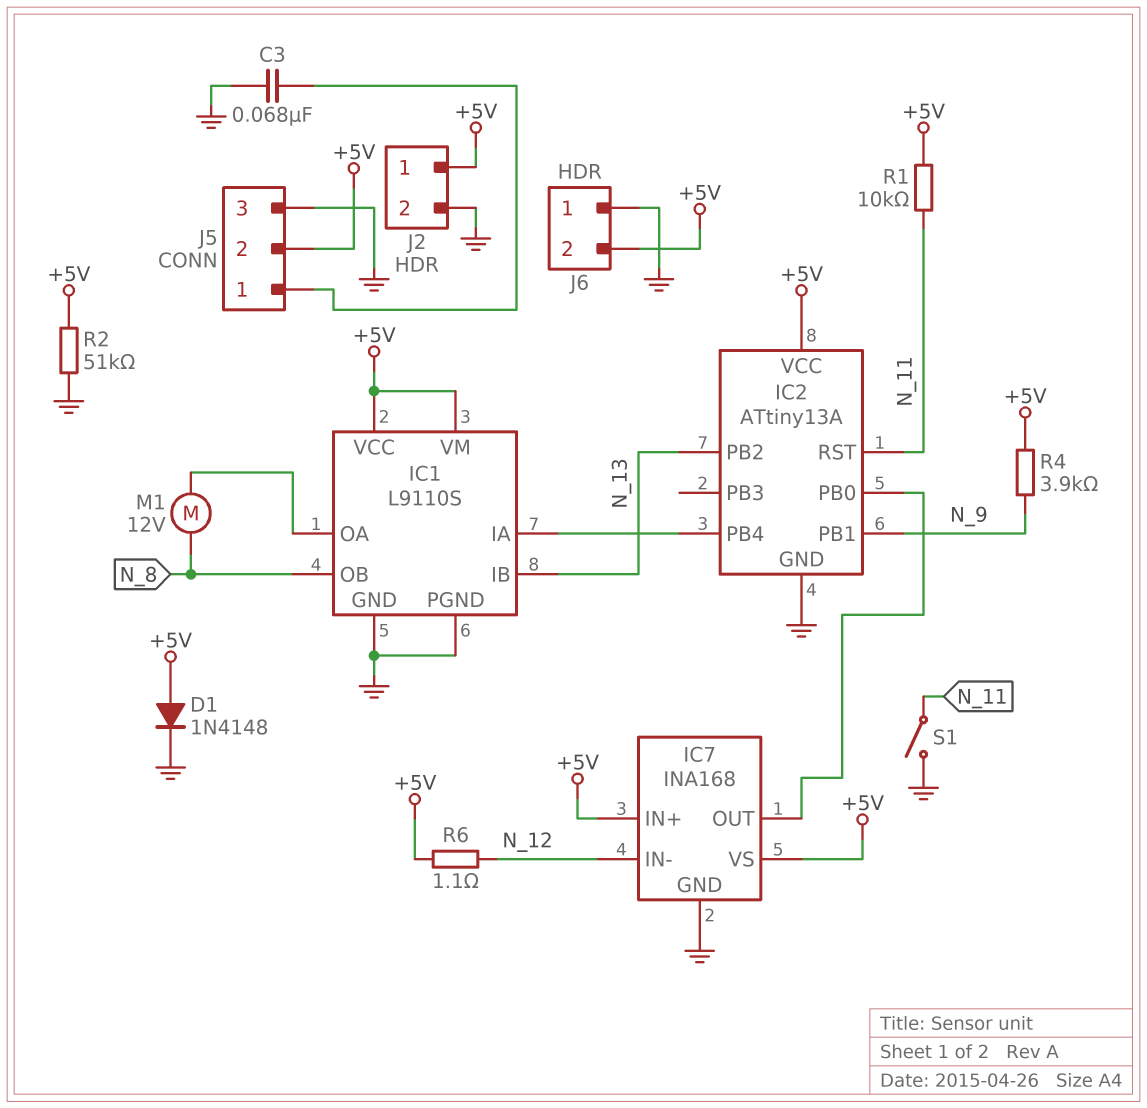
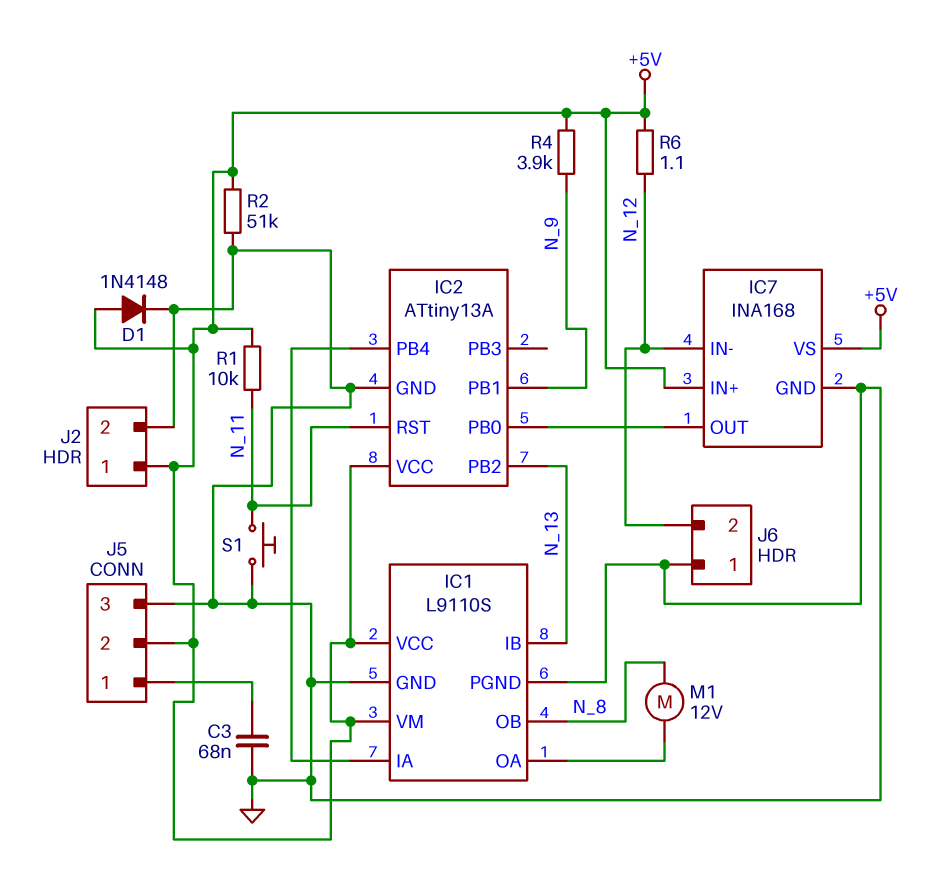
J6 pin 2: +5V -> N_12
S1: switch (GND, N_11) -> button (GND, N_11)

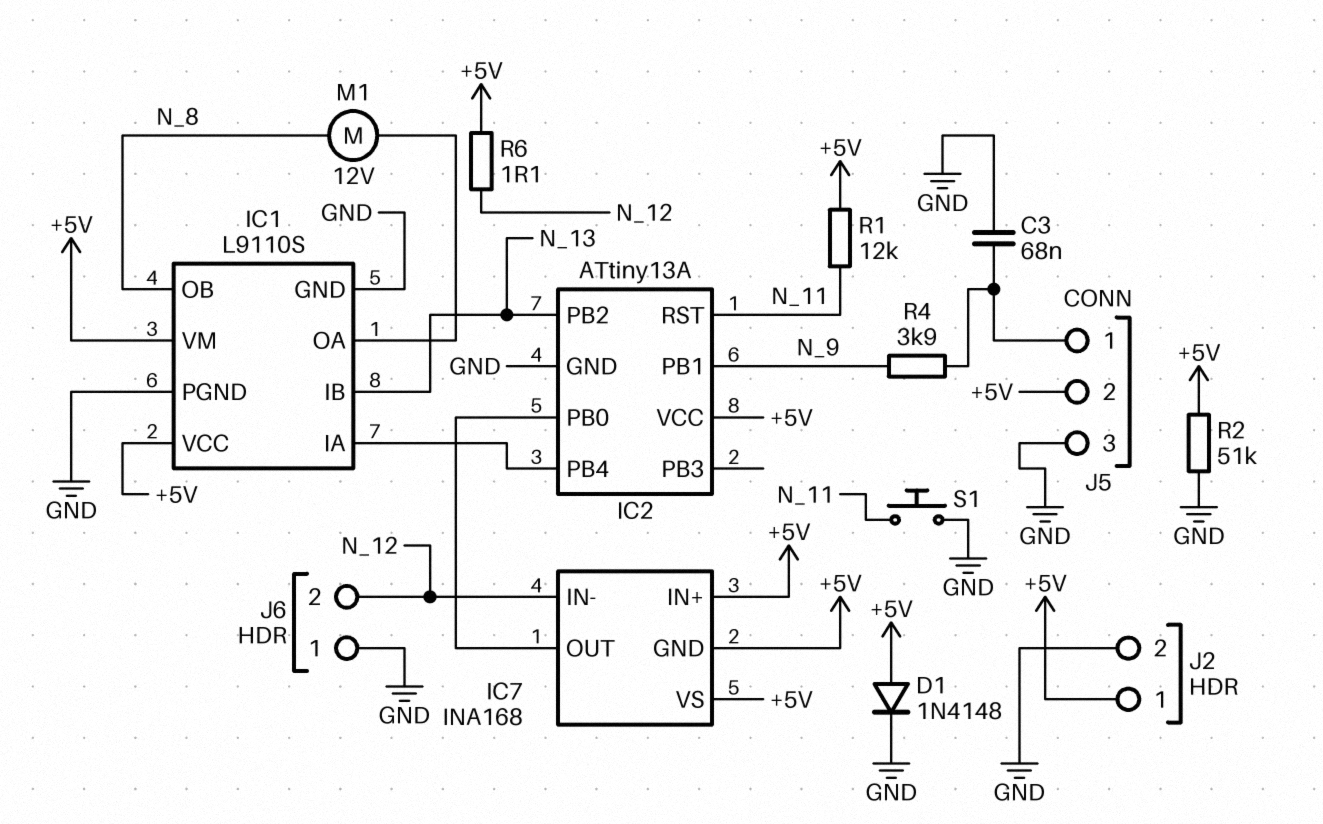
IC7 pin GND: GND -> +5V
R1: 10k (+5V, N_11) -> 12k (+5V, N_11)
R4: 3.9k (+5V, N_9) -> 3.9k (J5/1, N_9)

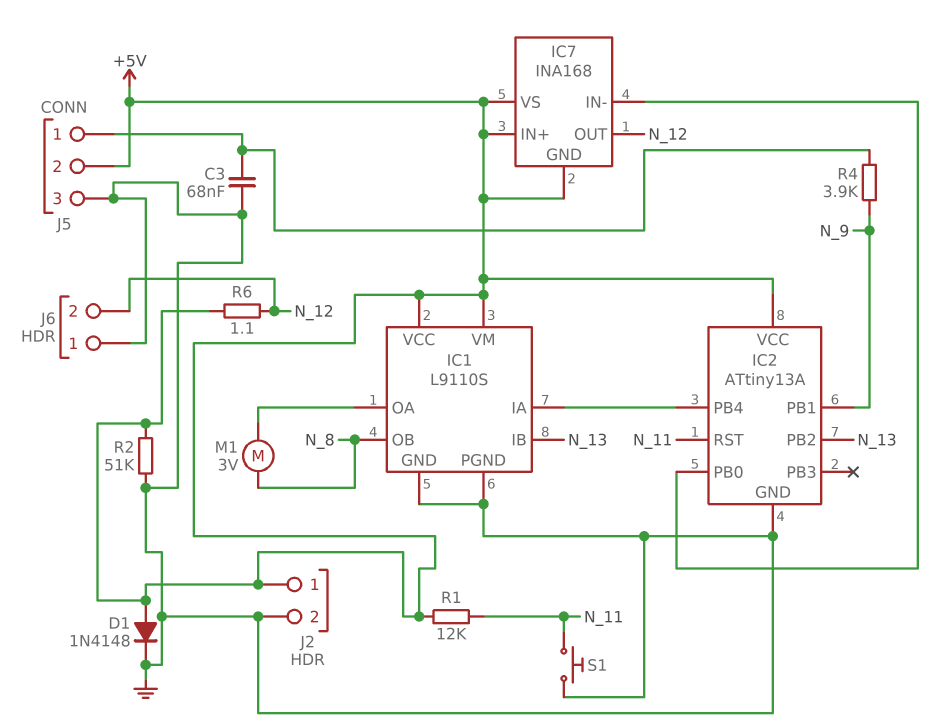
IC7 pin IN-: N_12 -> IC2/PB0
IC7 pin OUT: IC2/PB0 -> N_12
M1: motor 12V (IC1/OA, N_8) -> motor 3V (IC1/OA, N_8)

